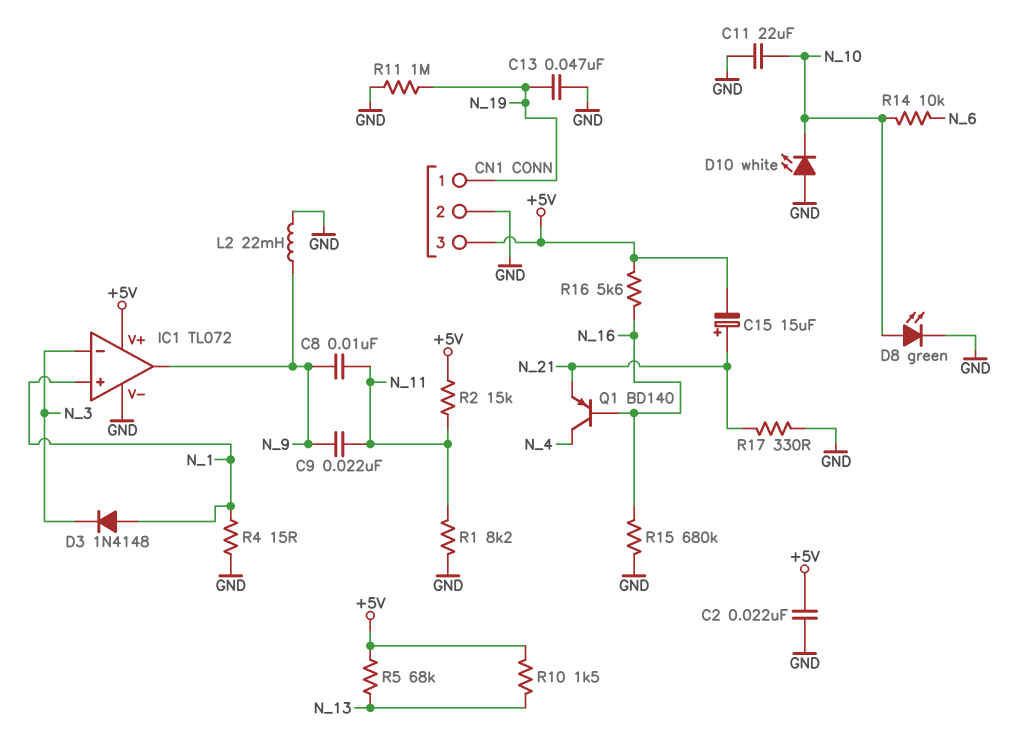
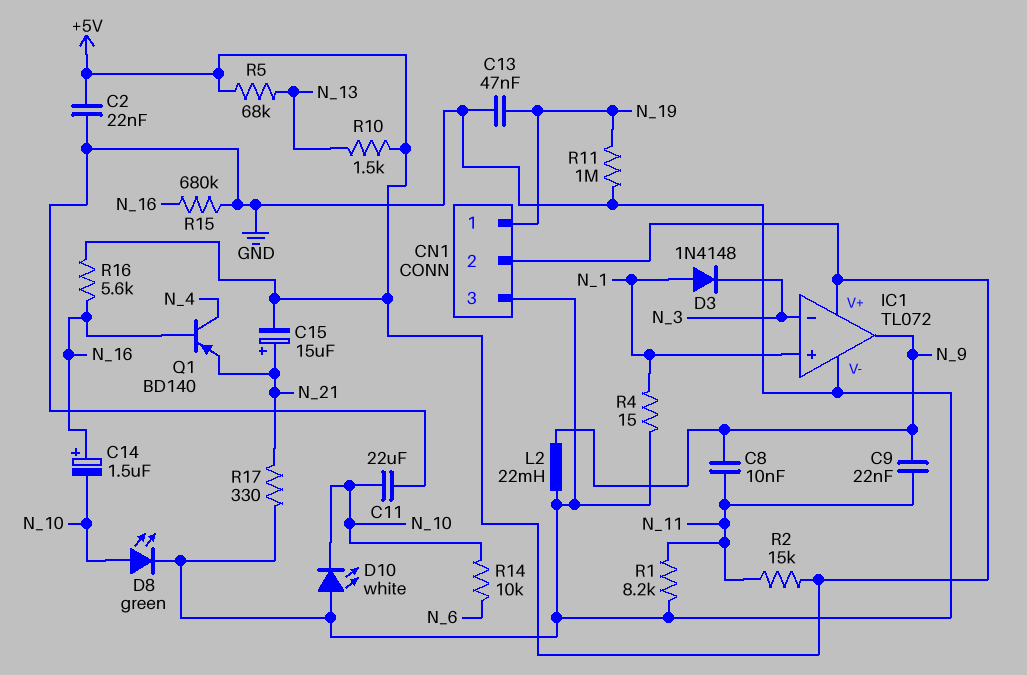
C14: none -> 1.5uF (plus N_16, minus N_10)
CN1 pin 2: GND -> +5V
CN1 pin 3: +5V -> GND

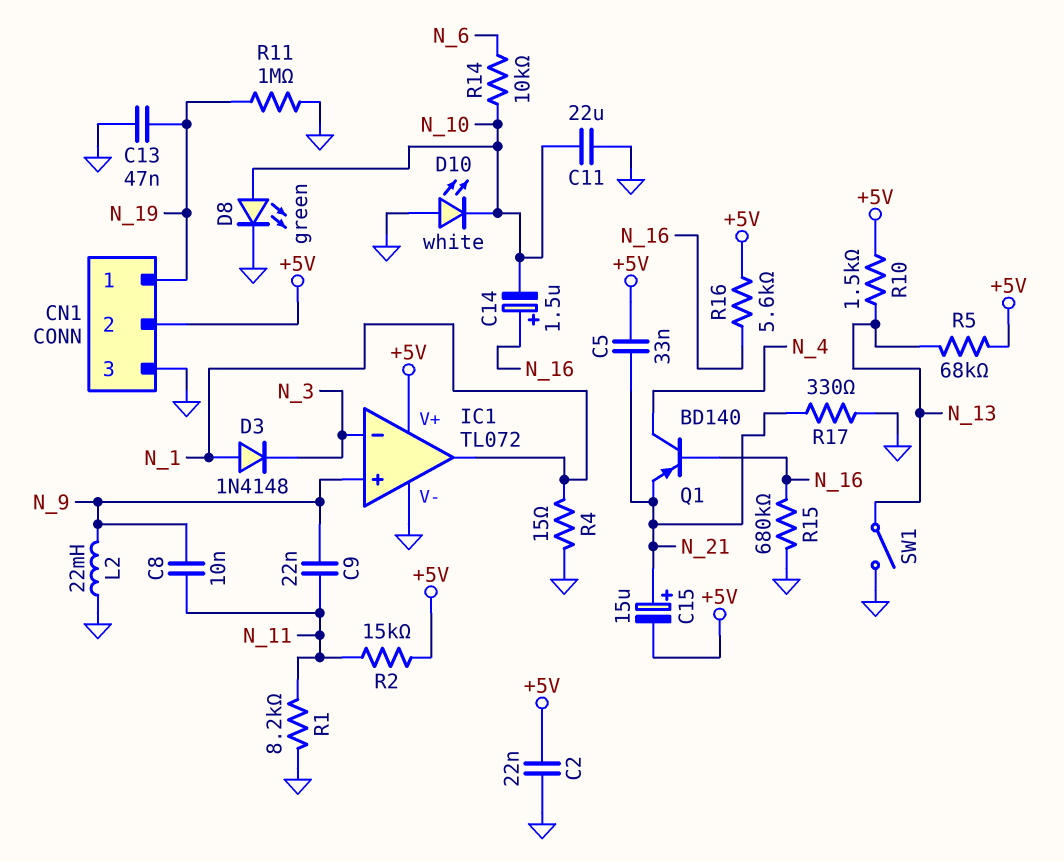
C5: none -> 33nF (+5V, N_21)
IC1 pin in+: N_1 -> N_9
IC1 pin out: N_9 -> N_1
SW1: none -> switch (GND, N_13)

